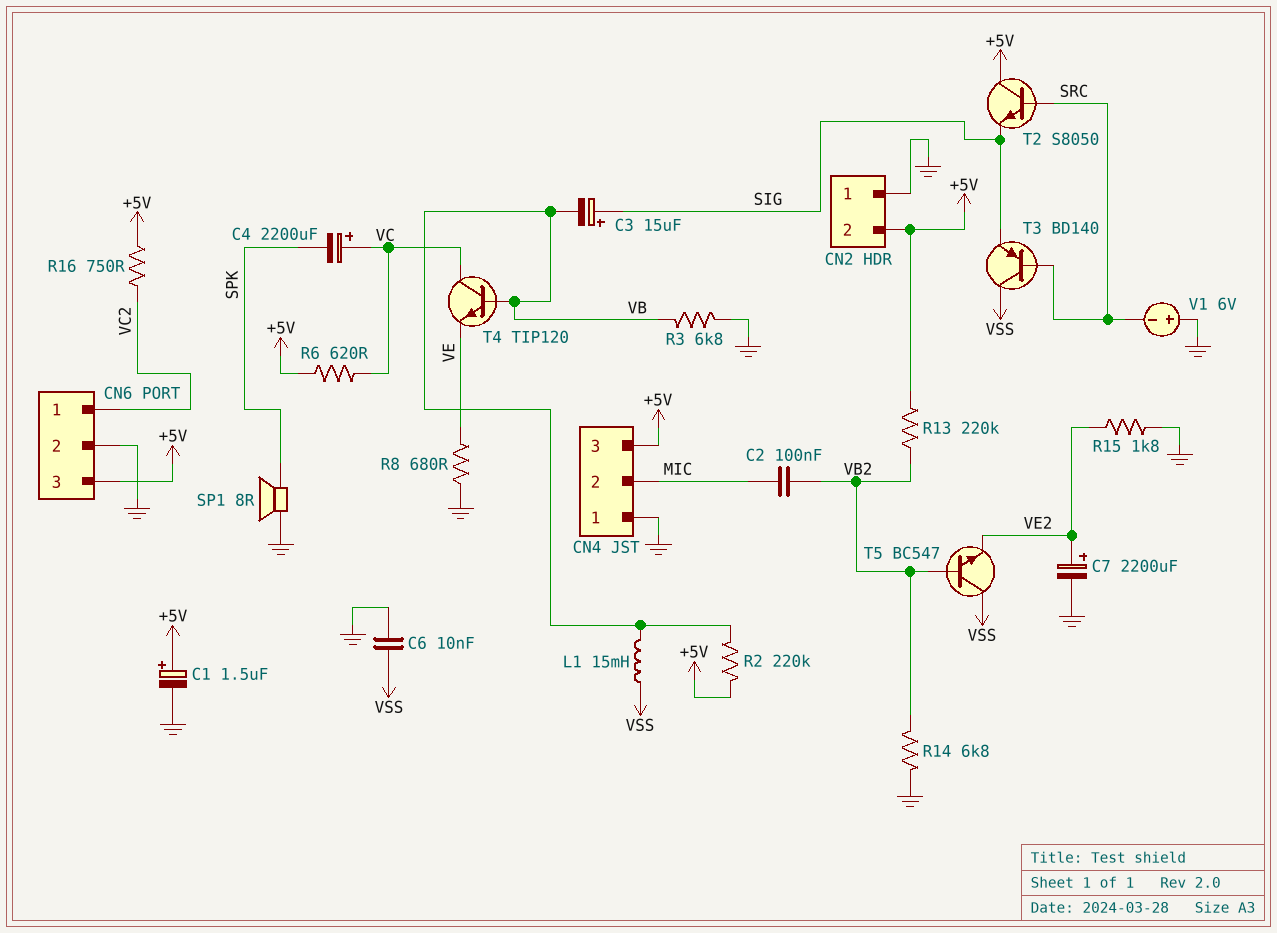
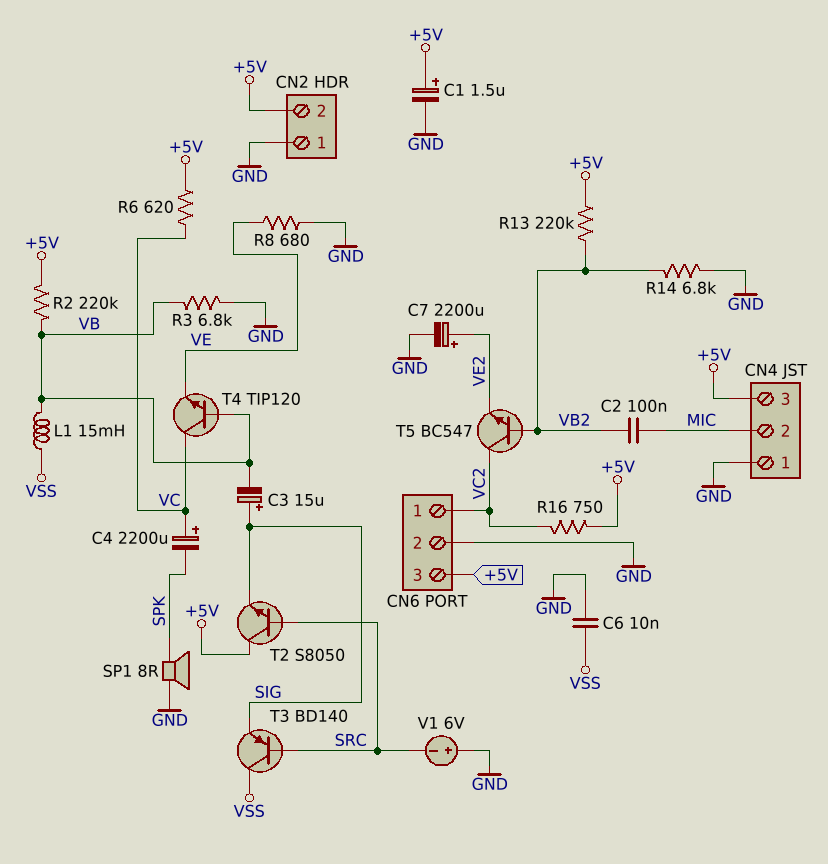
R15: 1.8k (GND, VE2) -> none
T5: NPN BC547 (B VB2, C VSS, E VE2) -> NPN BC547 (B VB2, C VC2, E VE2)

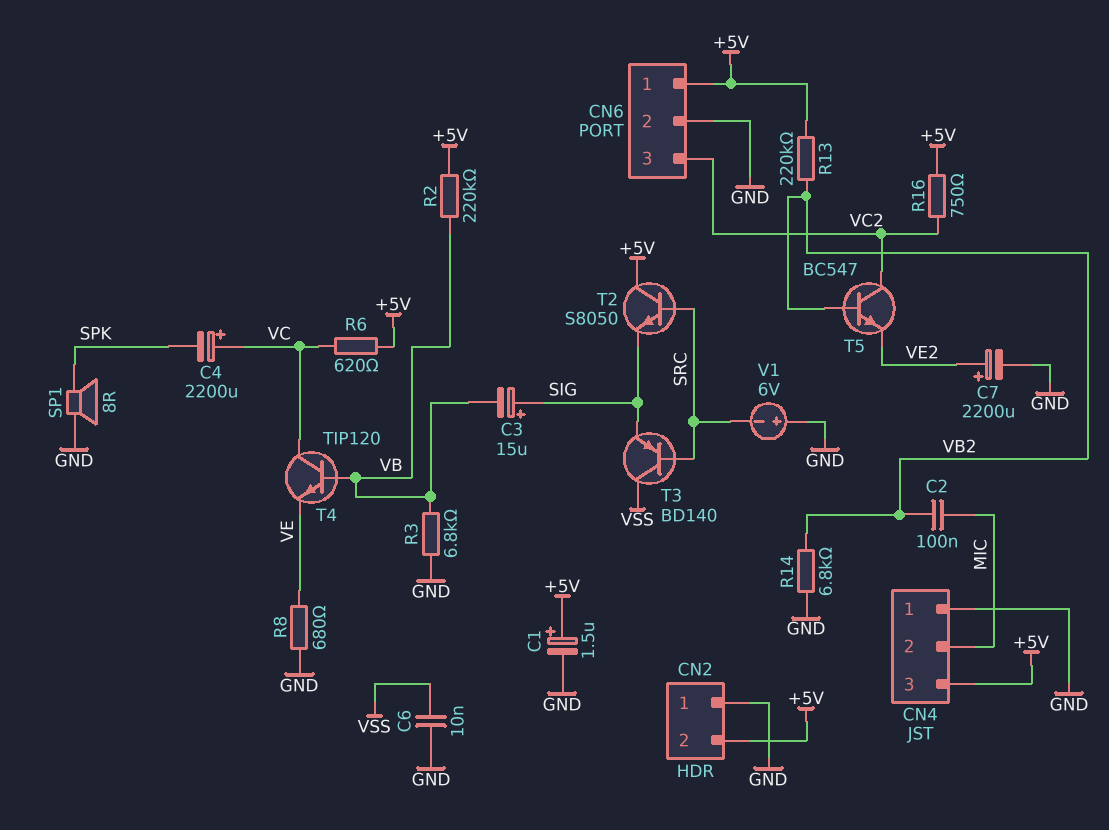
CN6 pin 1: VC2 -> +5V
CN6 pin 3: +5V -> VC2
L1: 15mH (VB, VSS) -> none

